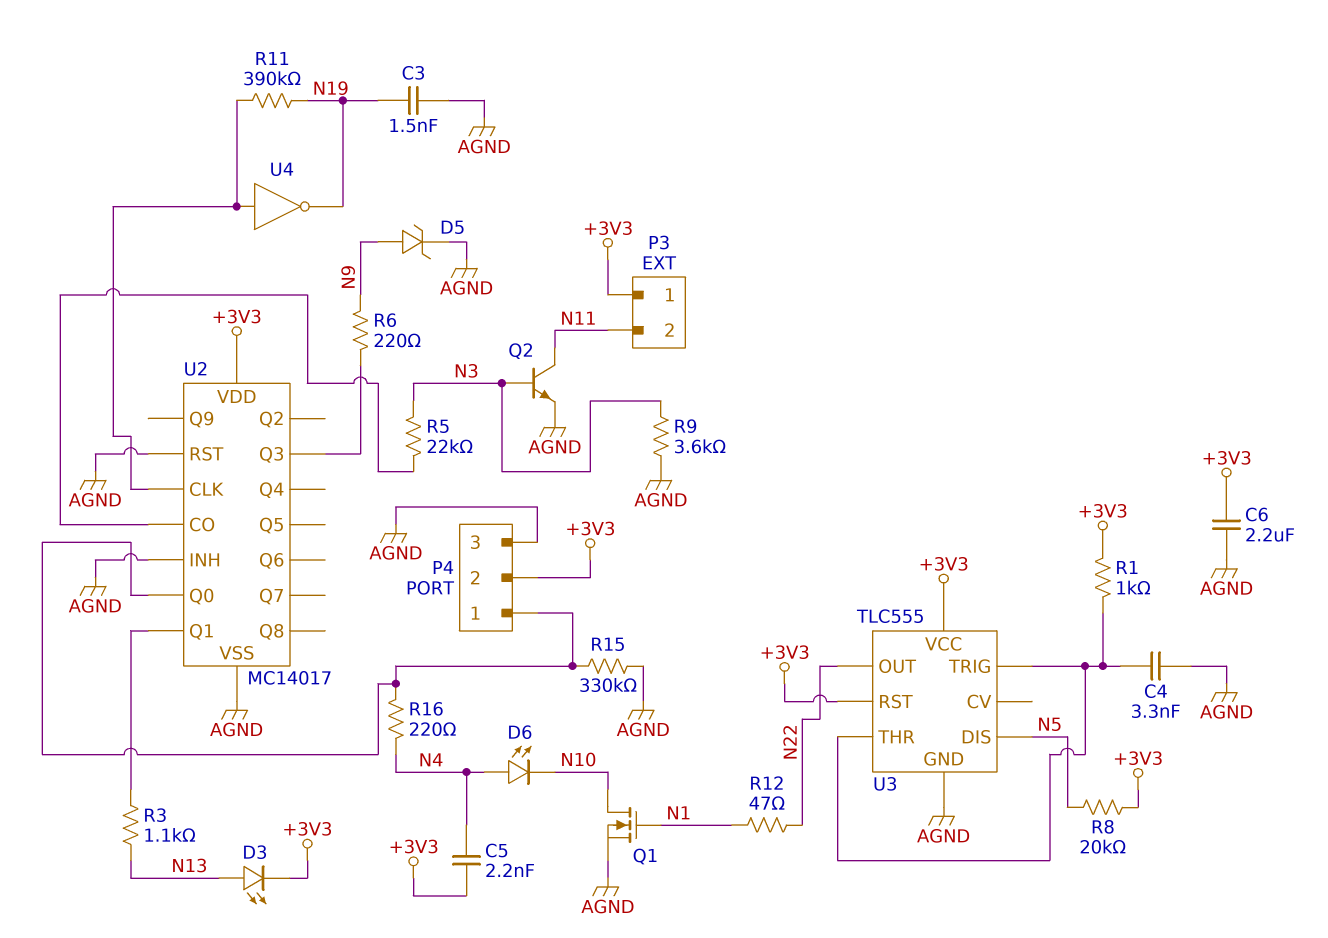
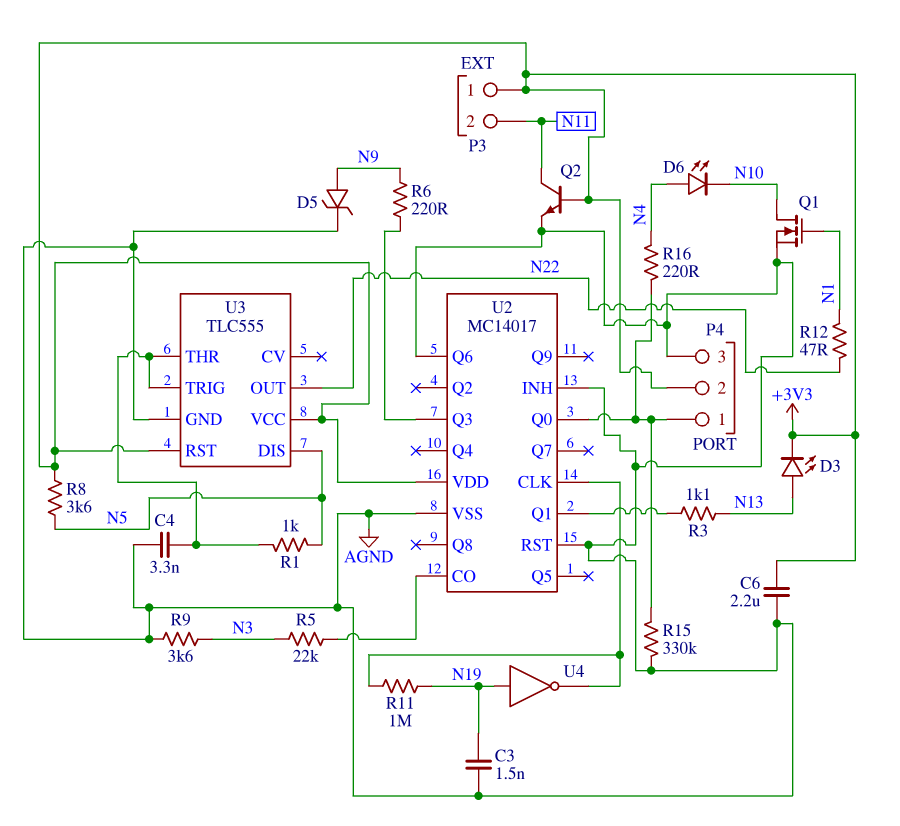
C5: 2.2nF (+3V3, N4) -> none
Q2: NPN (B N3, C N11, E AGND) -> NPN (B +3V3, C N11, E AGND)
R1: 1k (+3V3, U3/THR) -> 1k (N5, U3/THR)
R8: 20k (+3V3, N5) -> 3.6k (+3V3, N5)
R11: 390k (N19, U2/CLK) -> 1M (N19, U2/CLK)
U2 pin Q6: none -> AGND
U4: NOT (in U2/CLK, out N19) -> NOT (in N19, out U2/CLK)

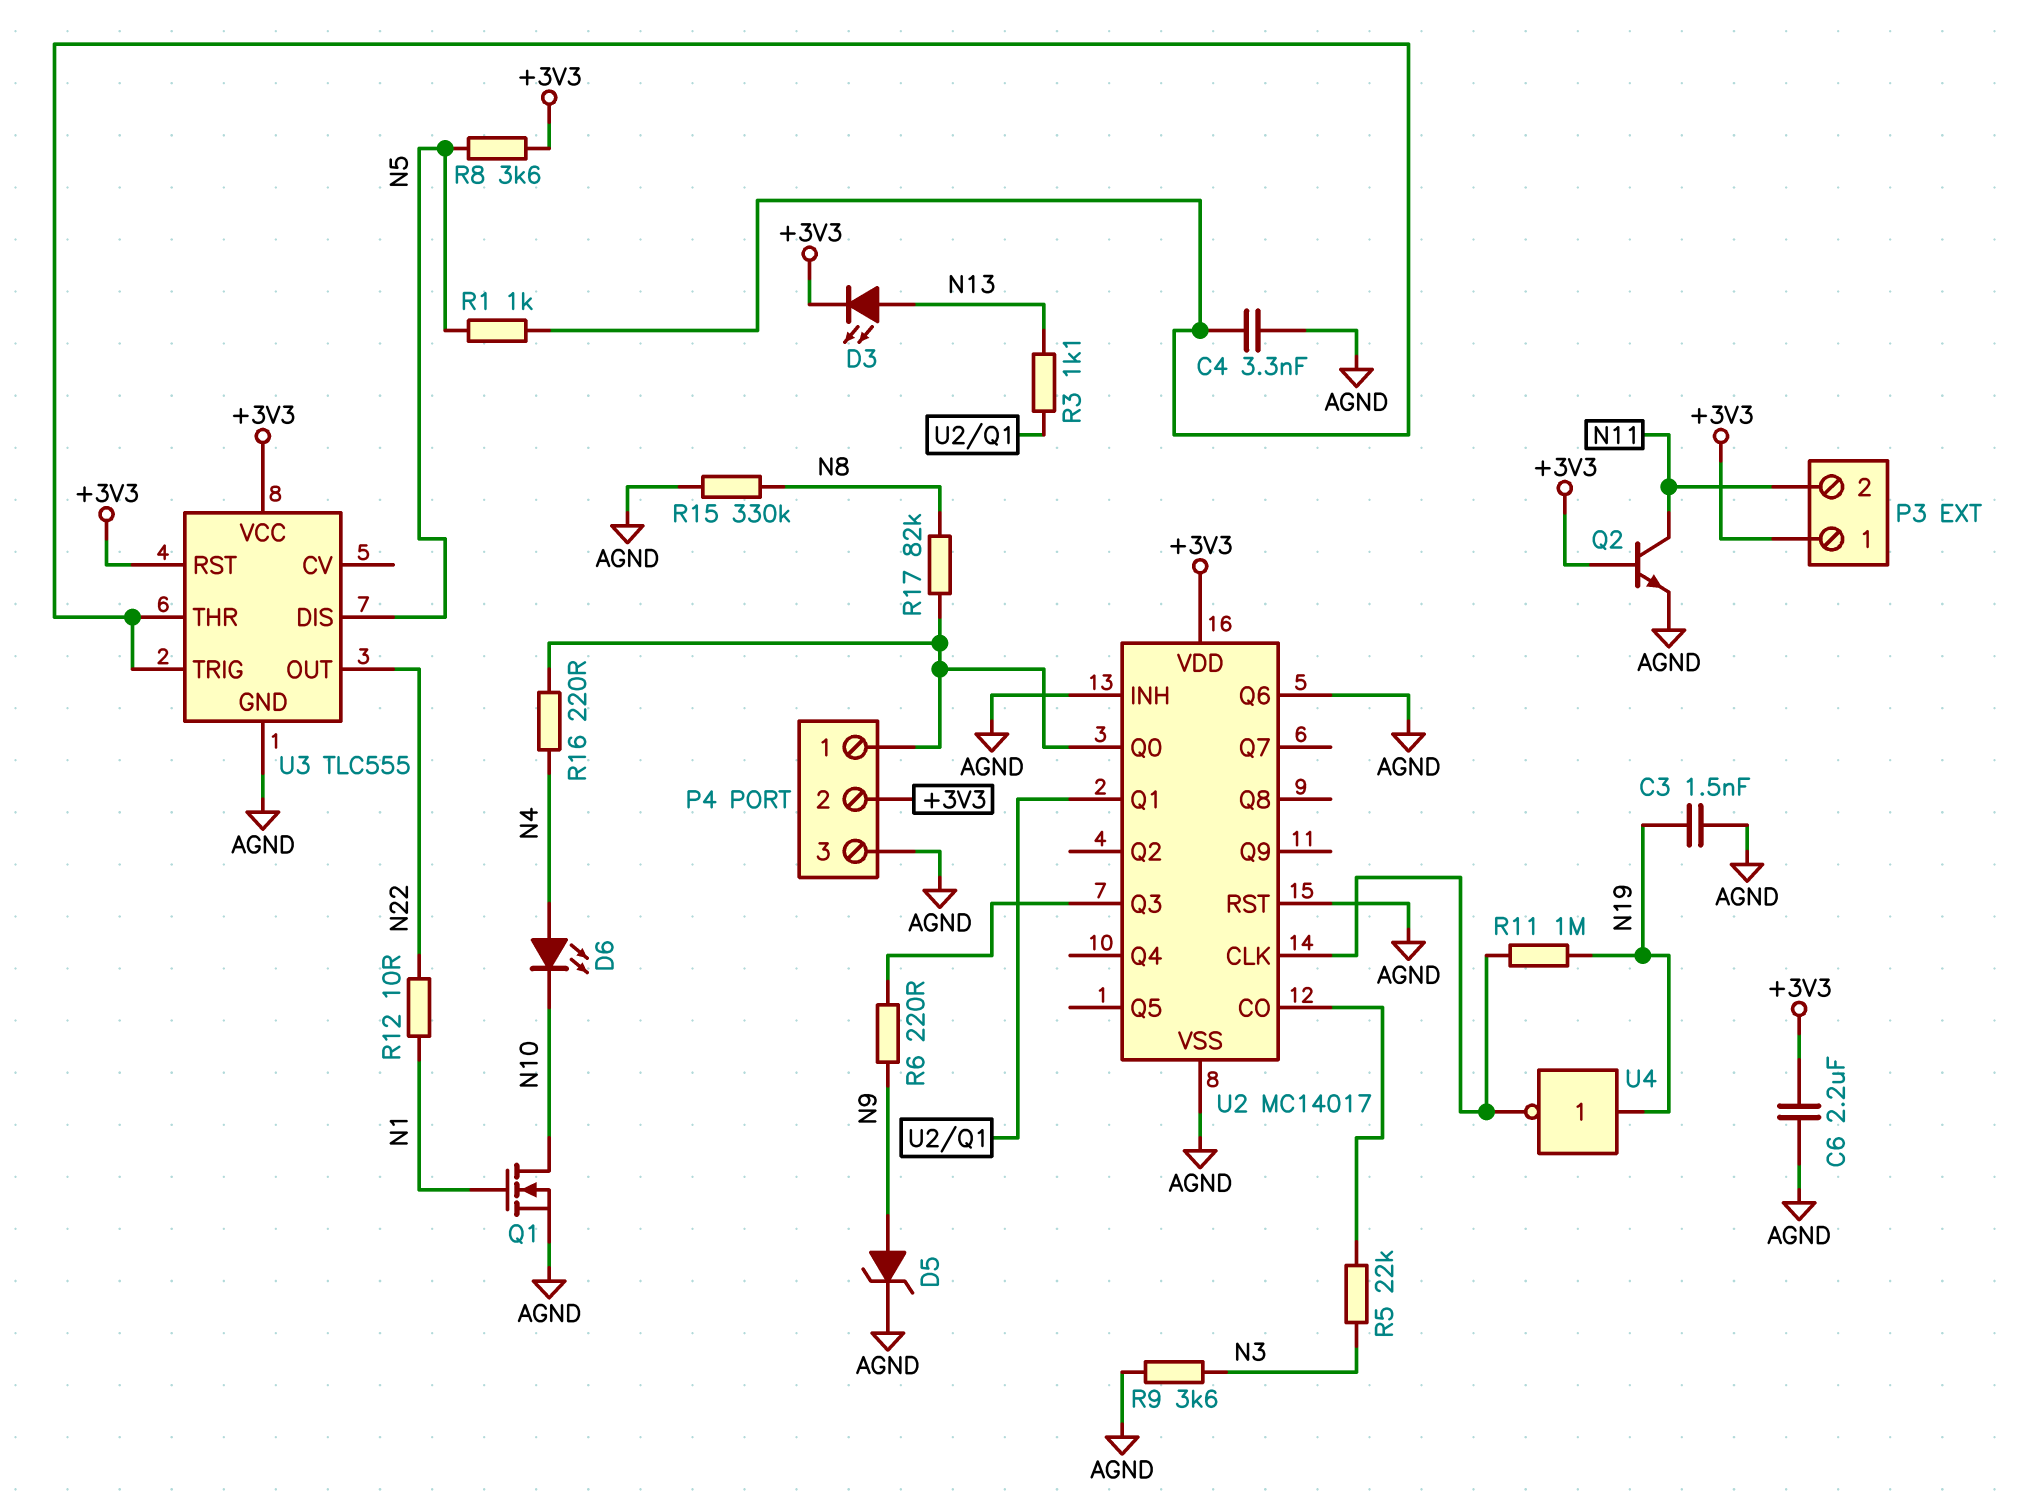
R12: 47 (N1, N22) -> 10 (N1, N22)
R15: 330k (AGND, P4/1) -> 330k (AGND, N8)
R17: none -> 82k (N8, P4/1)

